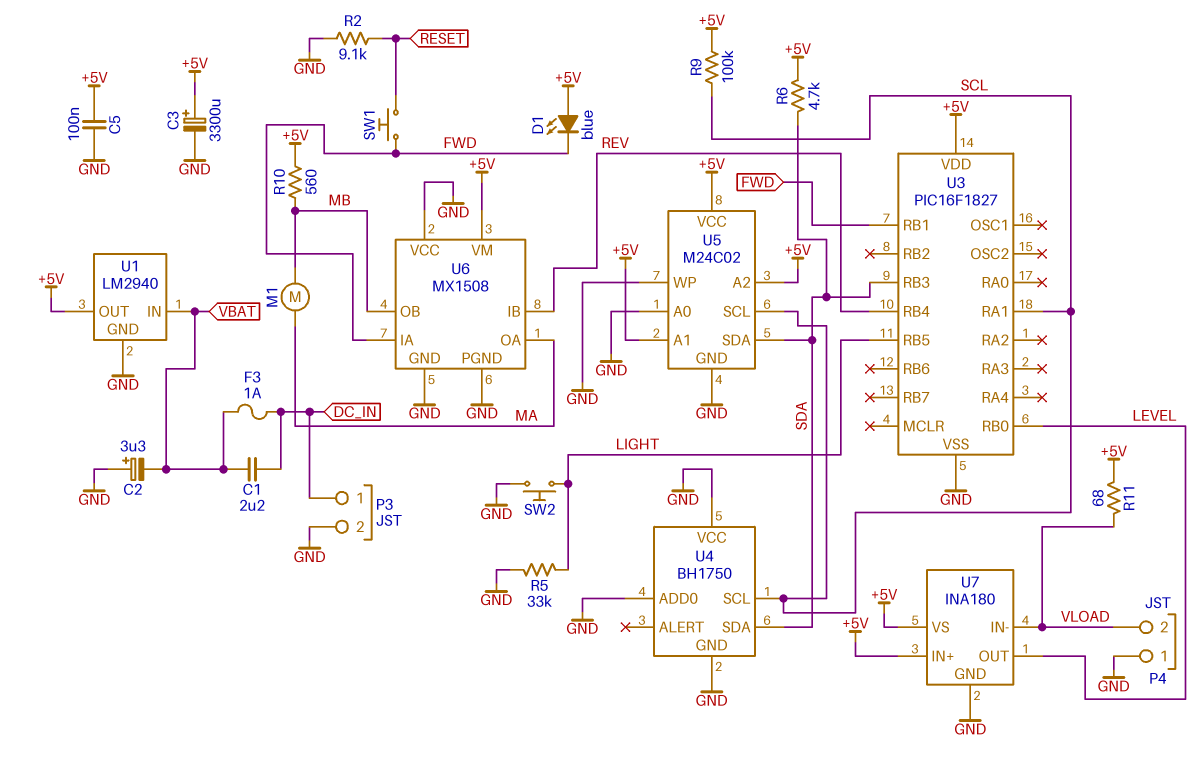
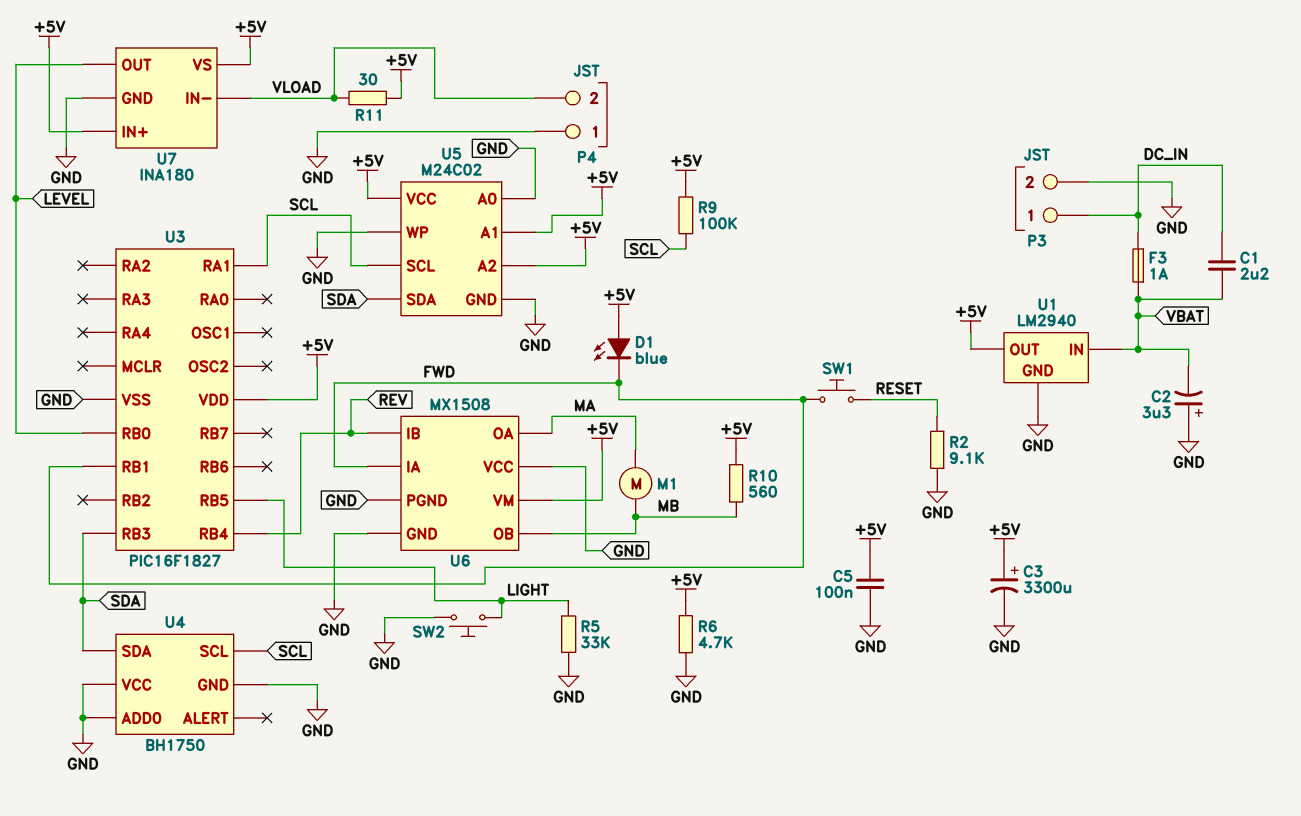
R6: 4.7k (+5V, SDA) -> 4.7k (+5V, GND)
R11: 68 (+5V, VLOAD) -> 30 (+5V, VLOAD)

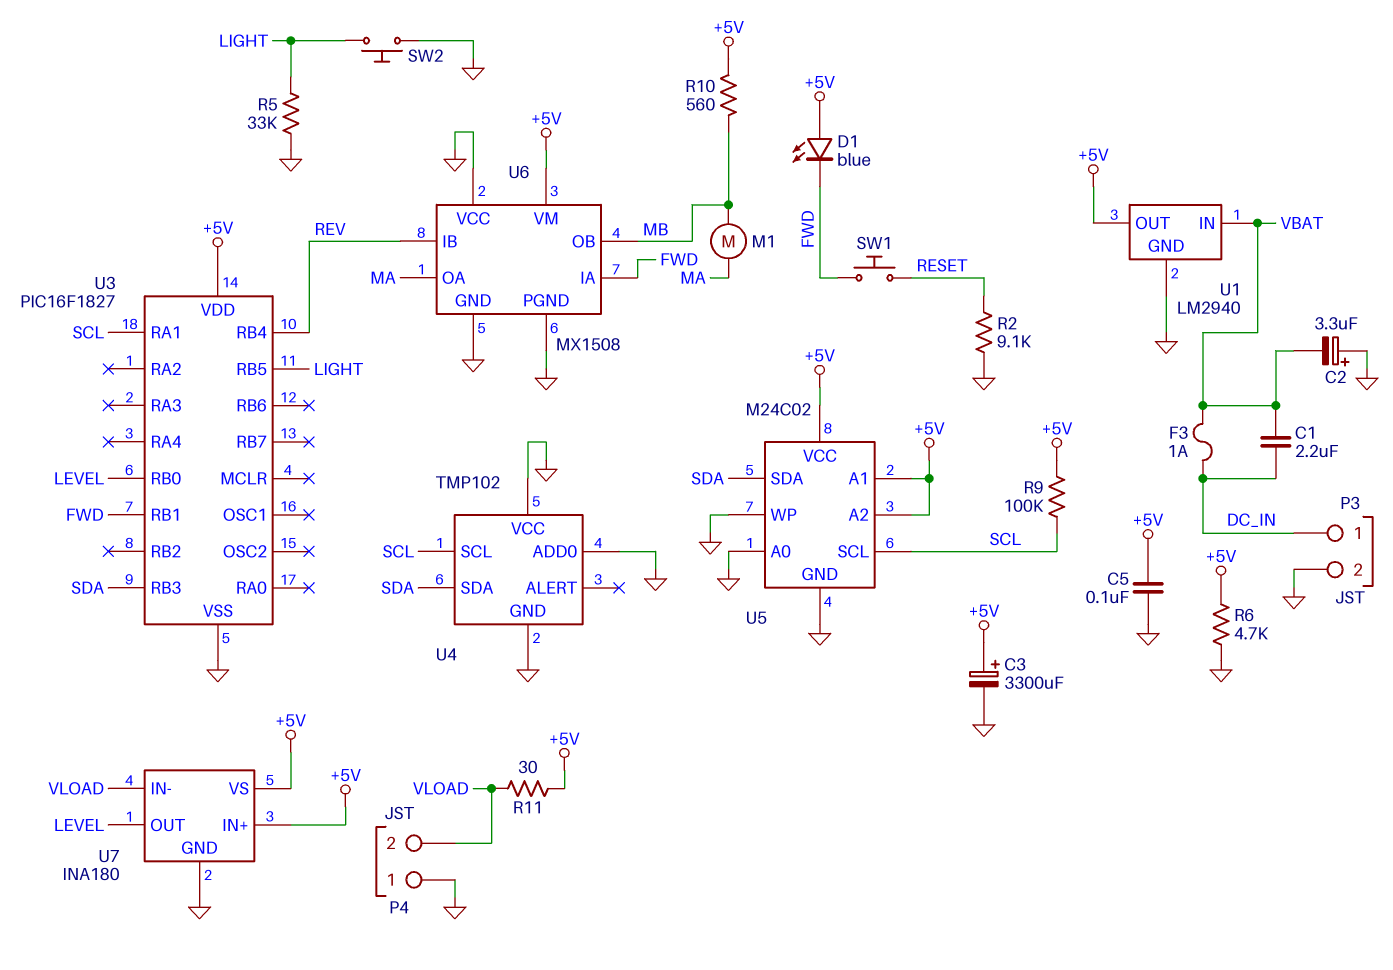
U4: BH1750 -> TMP102

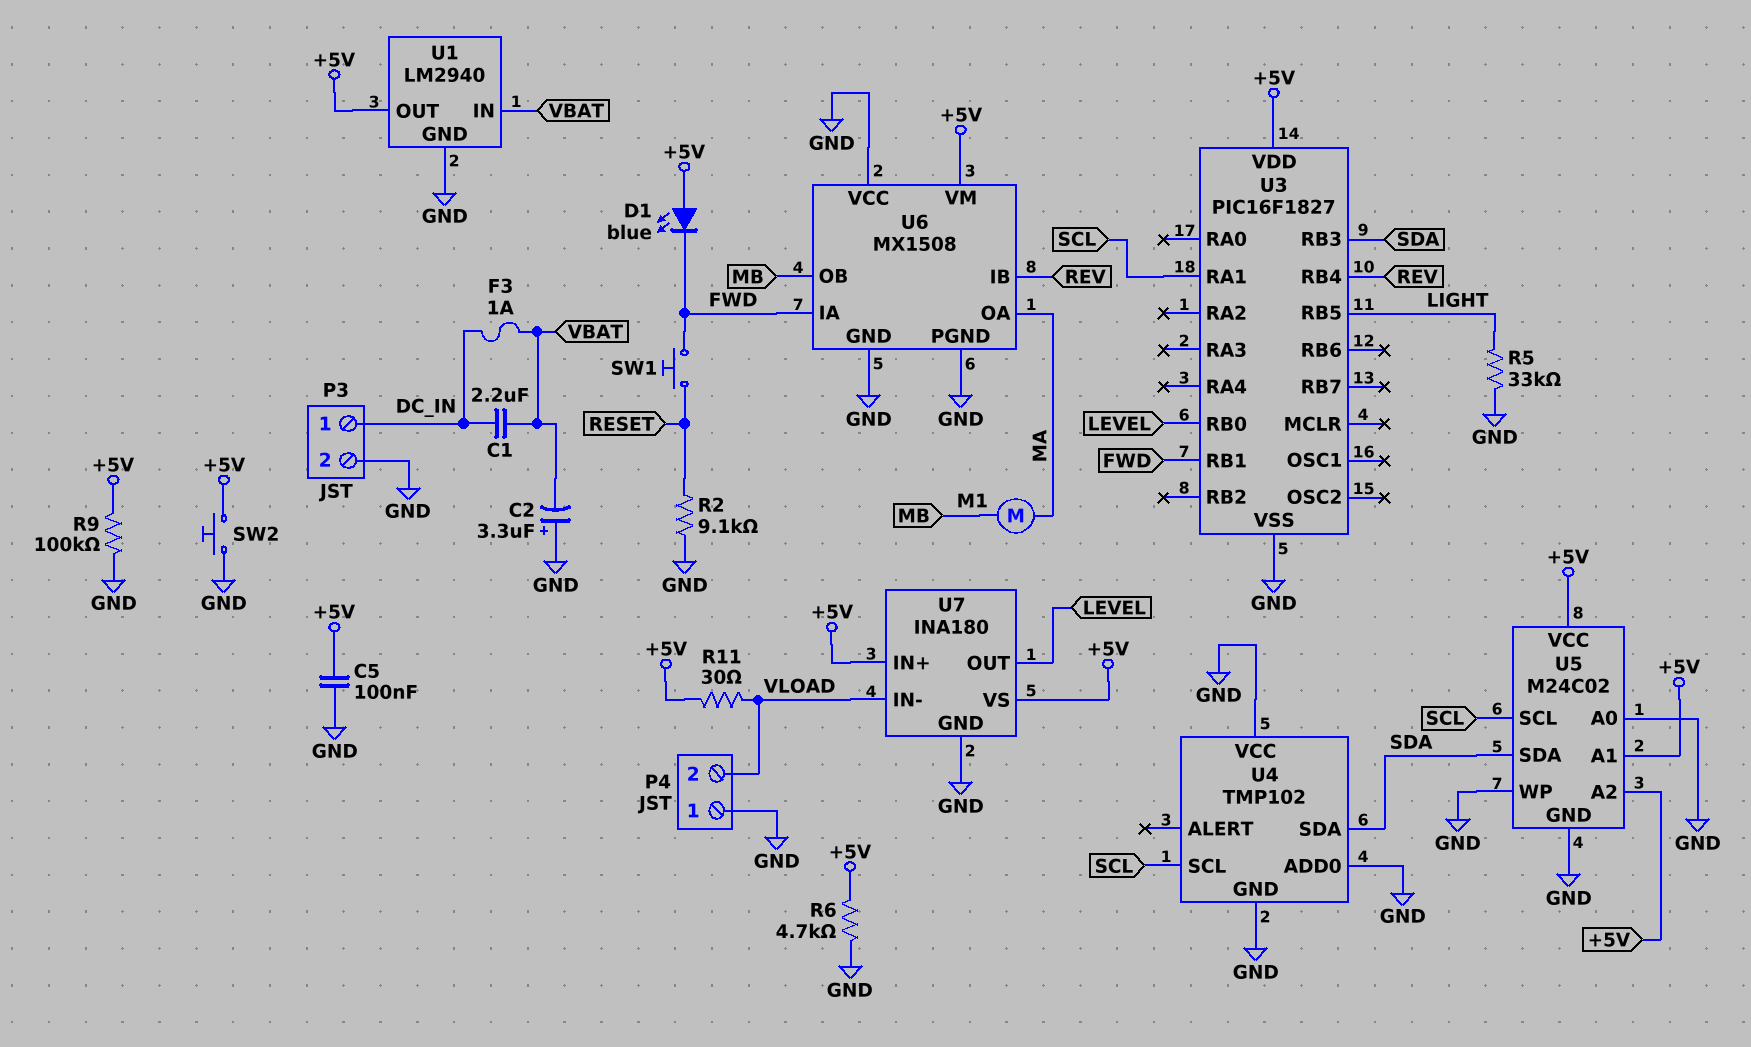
C3: 3300uF (plus +5V, minus GND) -> none
R9: 100k (+5V, SCL) -> 100k (+5V, GND)
R10: 560 (+5V, MB) -> none
SW2: button (GND, LIGHT) -> button (+5V, GND)

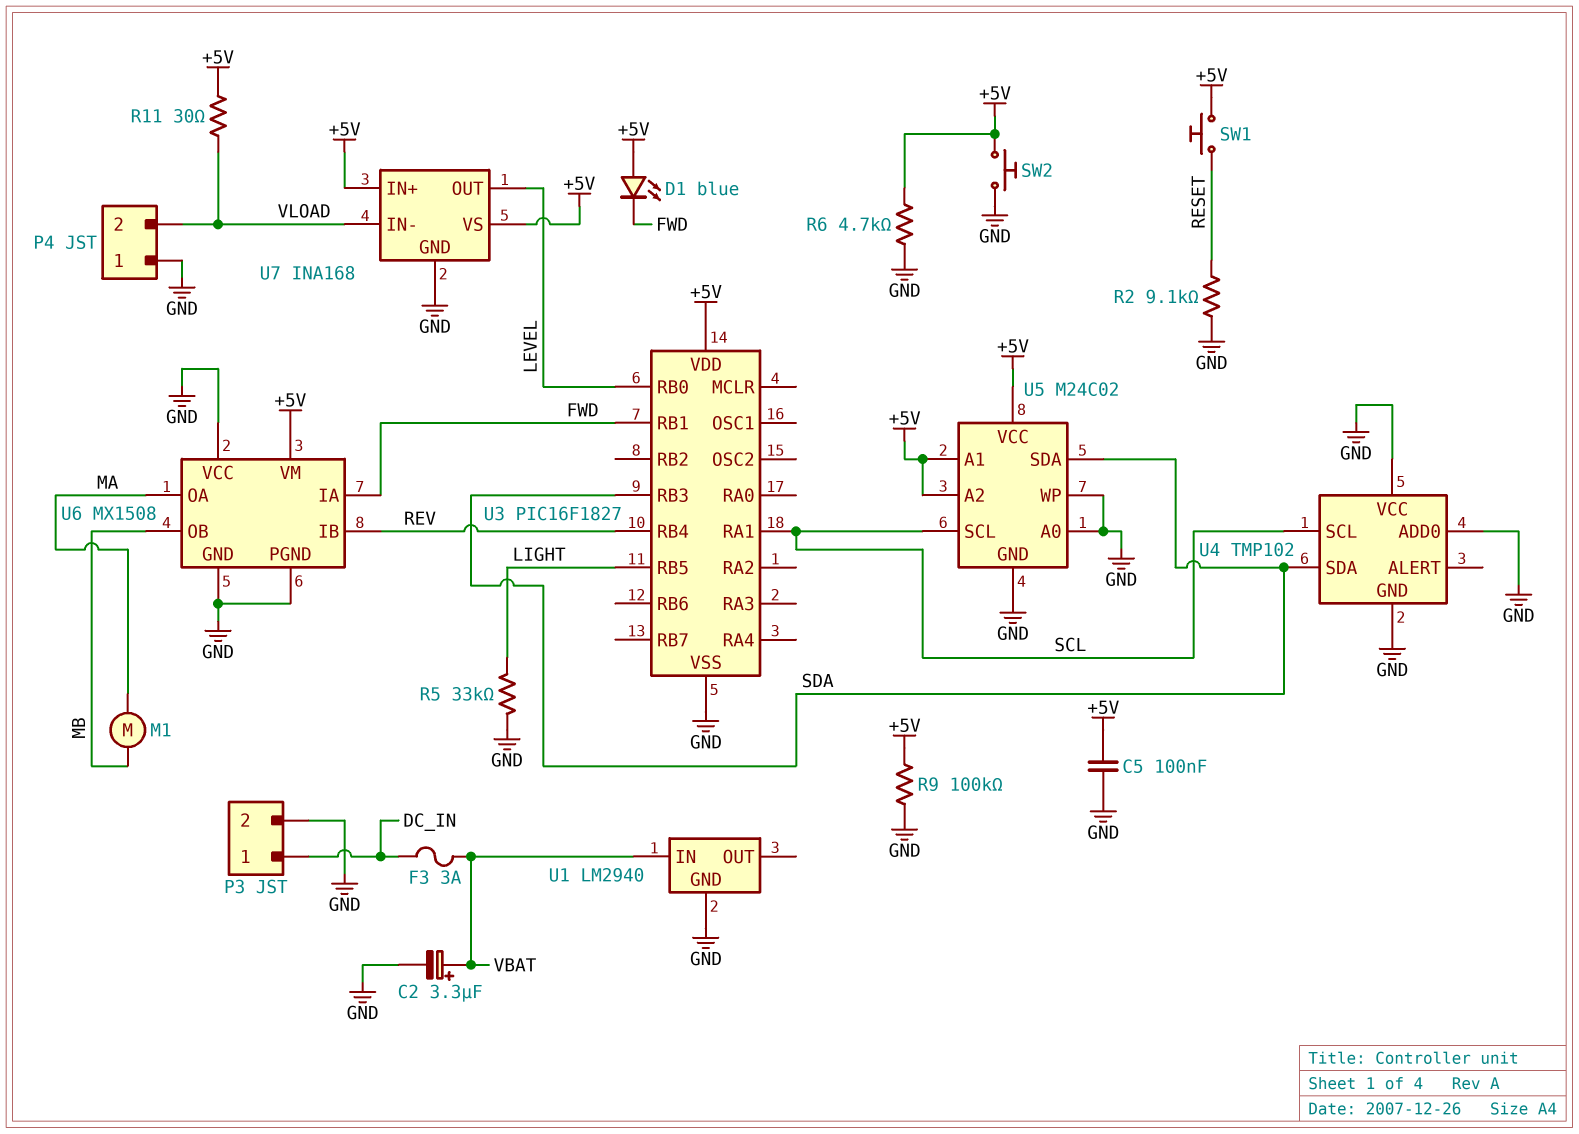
C1: 2.2uF (DC_IN, VBAT) -> none
C2: 3.3uF (plus GND, minus VBAT) -> 3.3uF (plus VBAT, minus GND)
F3: 1A (DC_IN, VBAT) -> 3A (DC_IN, VBAT)
SW1: button (FWD, RESET) -> button (+5V, RESET)
U1 pin OUT: +5V -> none
U7: INA180 -> INA168

